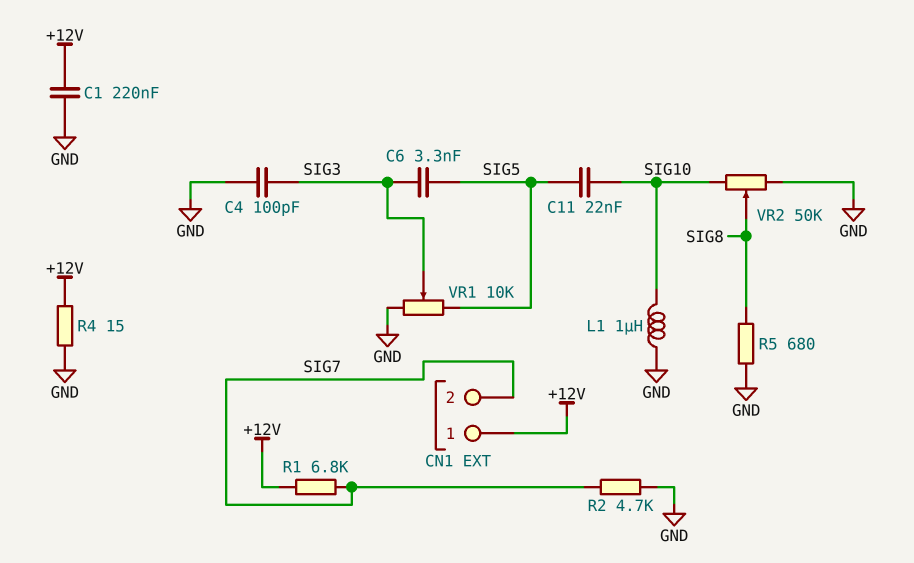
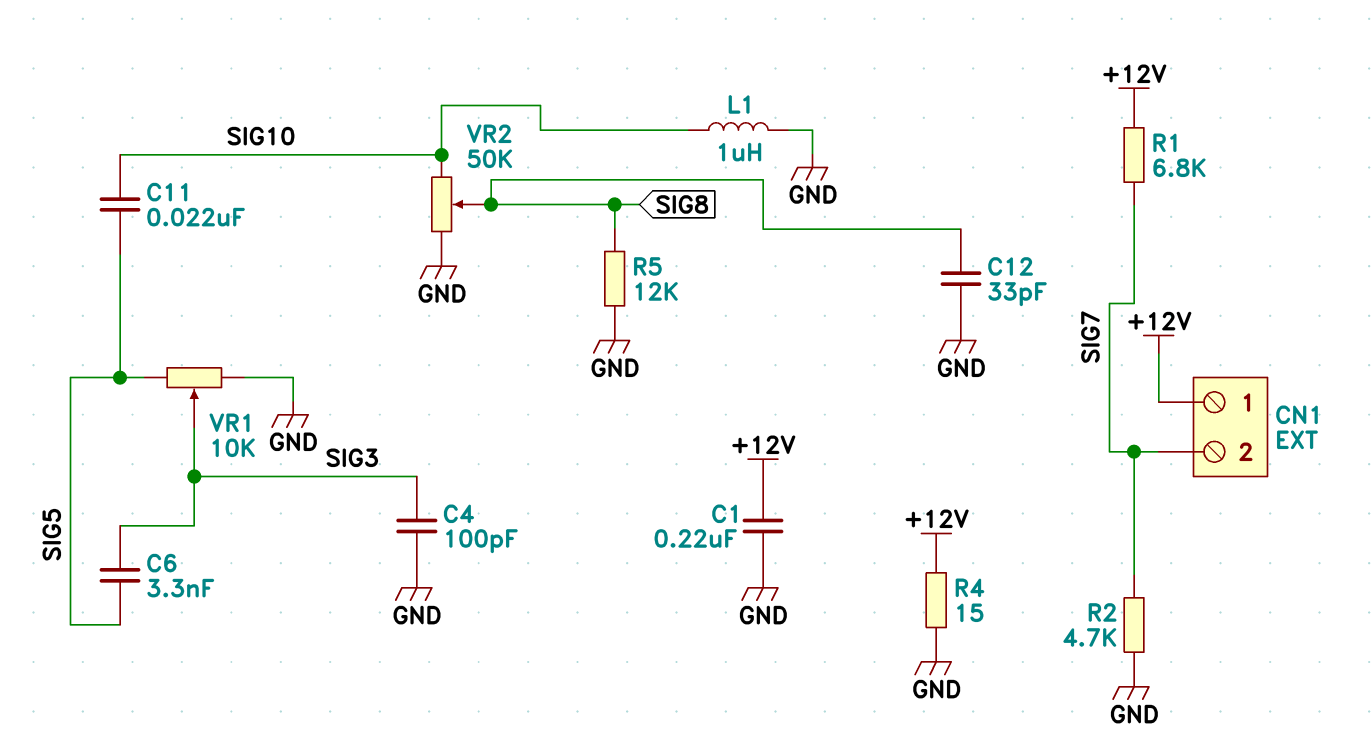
C12: none -> 33pF (GND, SIG8)
R5: 680 (GND, SIG8) -> 12k (GND, SIG8)

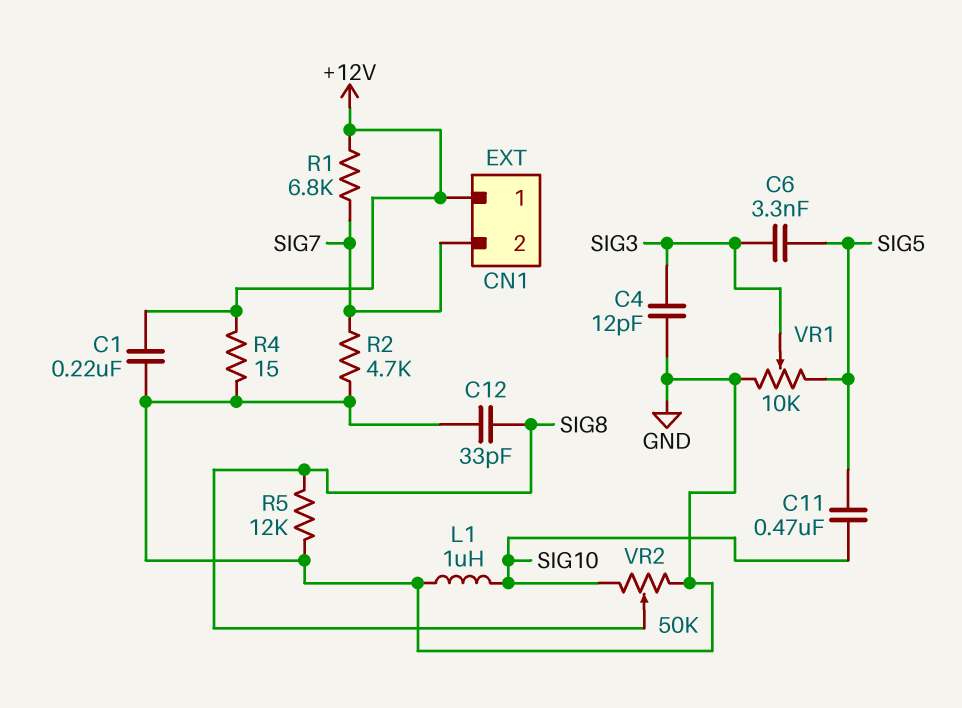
C4: 100pF (GND, SIG3) -> 12pF (GND, SIG3)
C11: 22nF (SIG5, SIG10) -> 470nF (SIG5, SIG10)

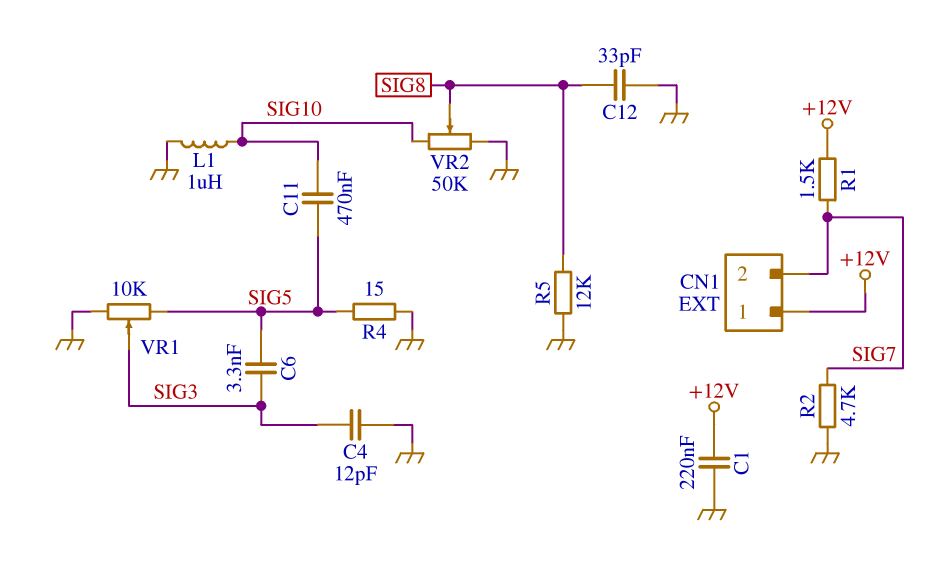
R1: 6.8k (+12V, SIG7) -> 1.5k (+12V, SIG7)
R4: 15 (+12V, GND) -> 15 (GND, SIG5)

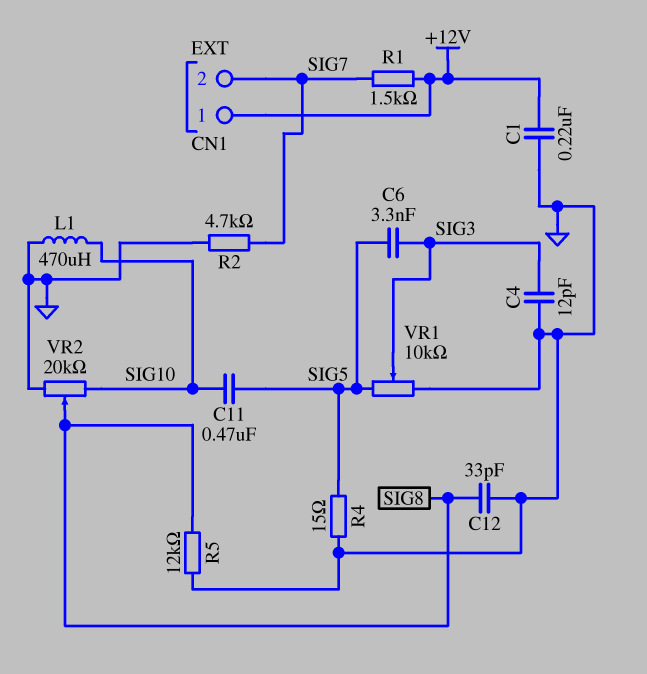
L1: 1uH (GND, SIG10) -> 470uH (GND, SIG10)
VR2: 50k (GND, SIG10, wiper SIG8) -> 20k (GND, SIG10, wiper SIG8)

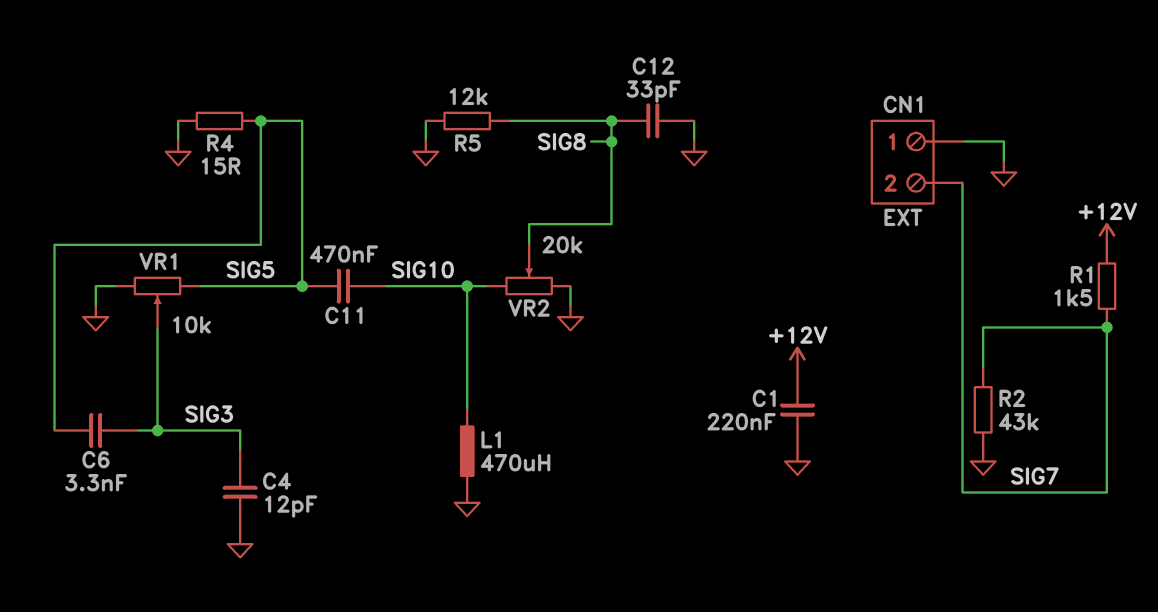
CN1 pin 1: +12V -> GND
R2: 4.7k (GND, SIG7) -> 43k (GND, SIG7)

